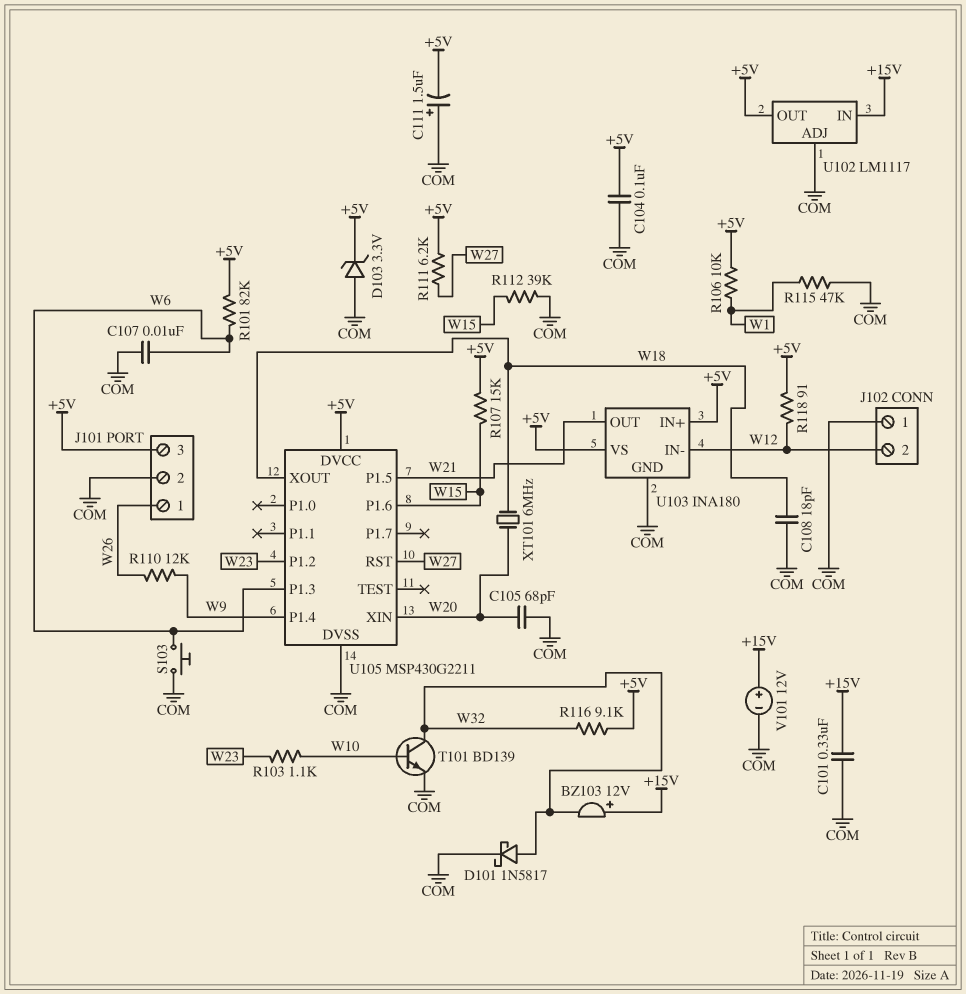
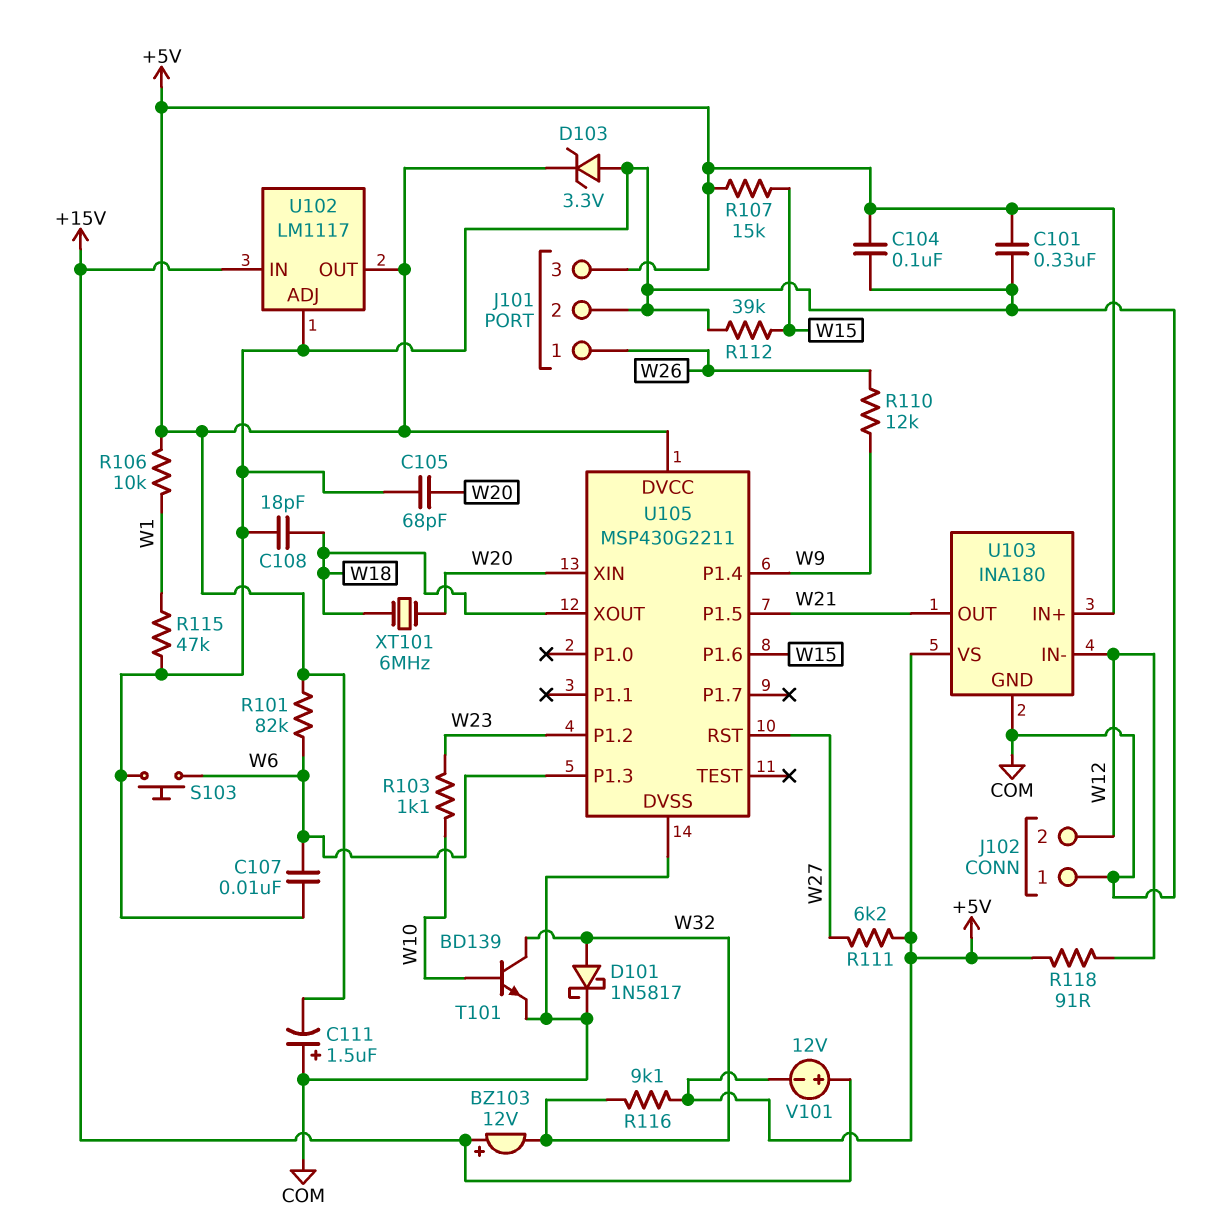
C101: 330nF (+15V, COM) -> 330nF (+5V, COM)
V101: 12V (plus +15V, minus COM) -> 12V (plus +15V, minus +5V)

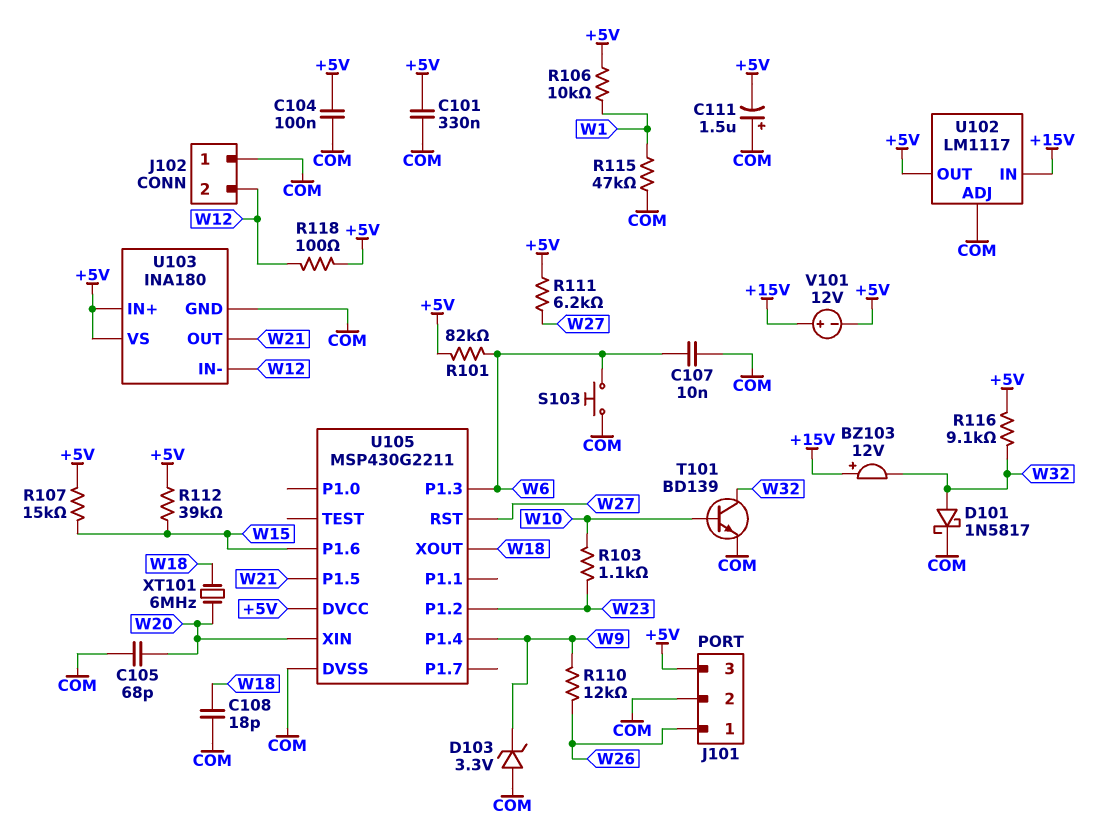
D103: zener 3.3V (A COM, K +5V) -> zener 3.3V (A COM, K W9)
R112: 39k (COM, W15) -> 39k (+5V, W15)
R118: 91 (+5V, W12) -> 100 (+5V, W12)

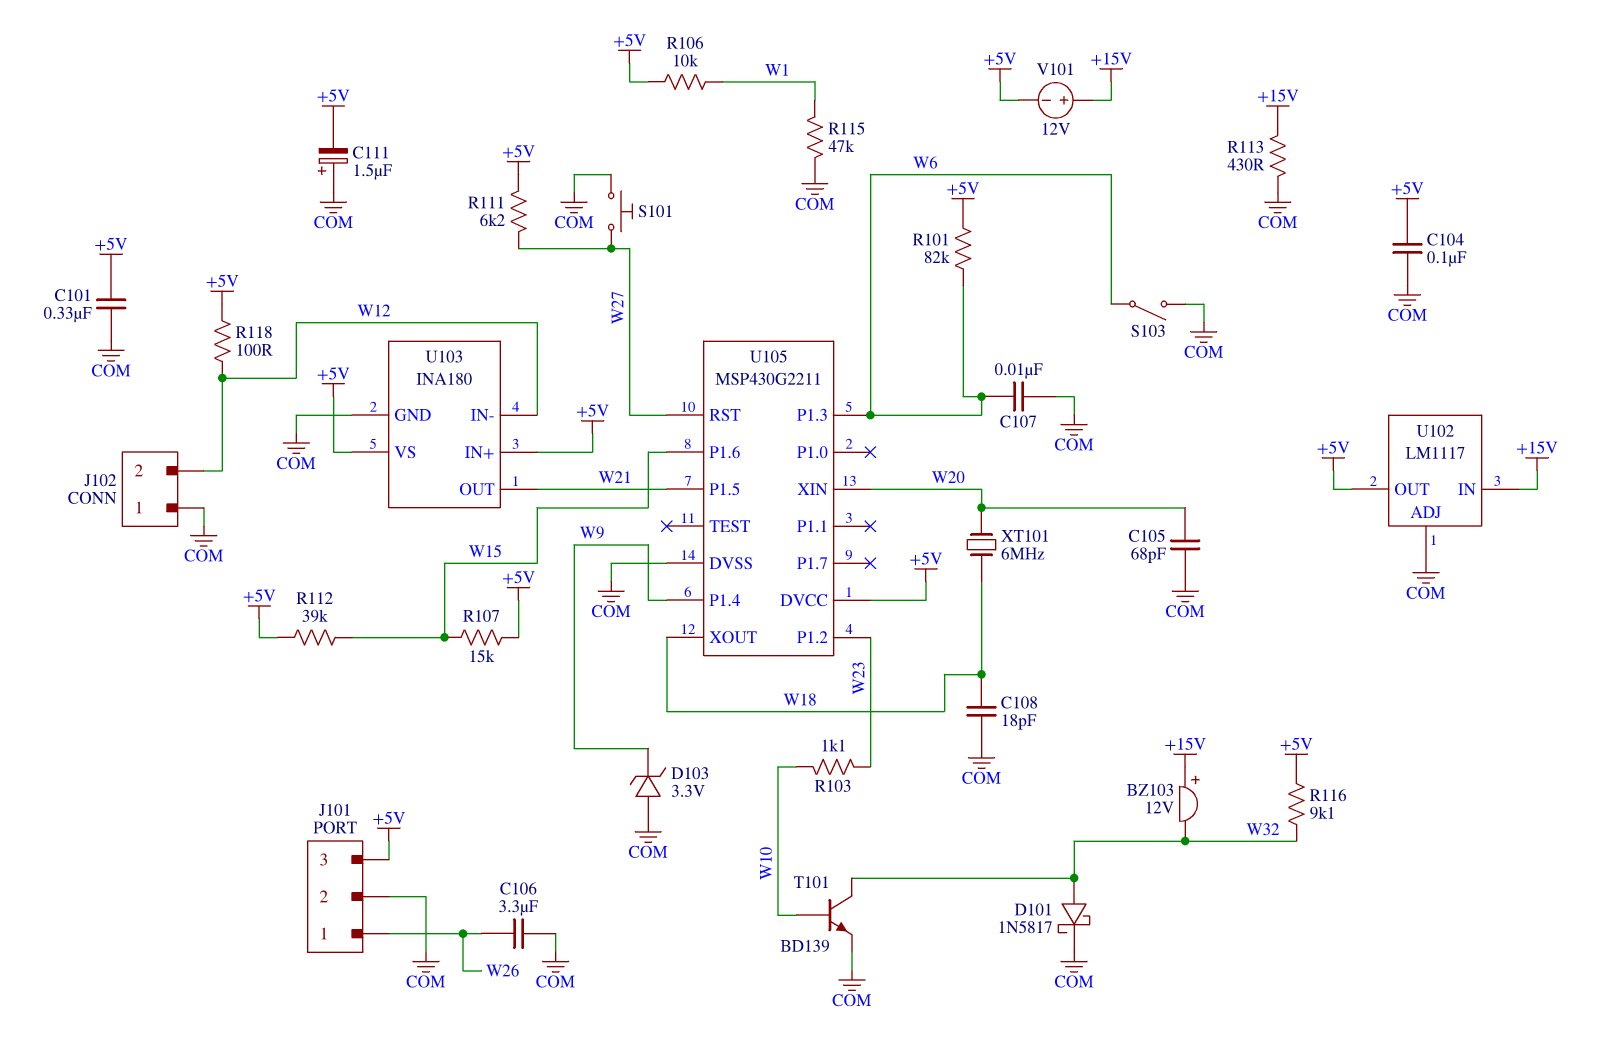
C106: none -> 3.3uF (COM, W26)
R110: 12k (W9, W26) -> none
R113: none -> 430 (+15V, COM)
S101: none -> button (COM, W27)
S103: button (COM, W6) -> switch (COM, W6)

